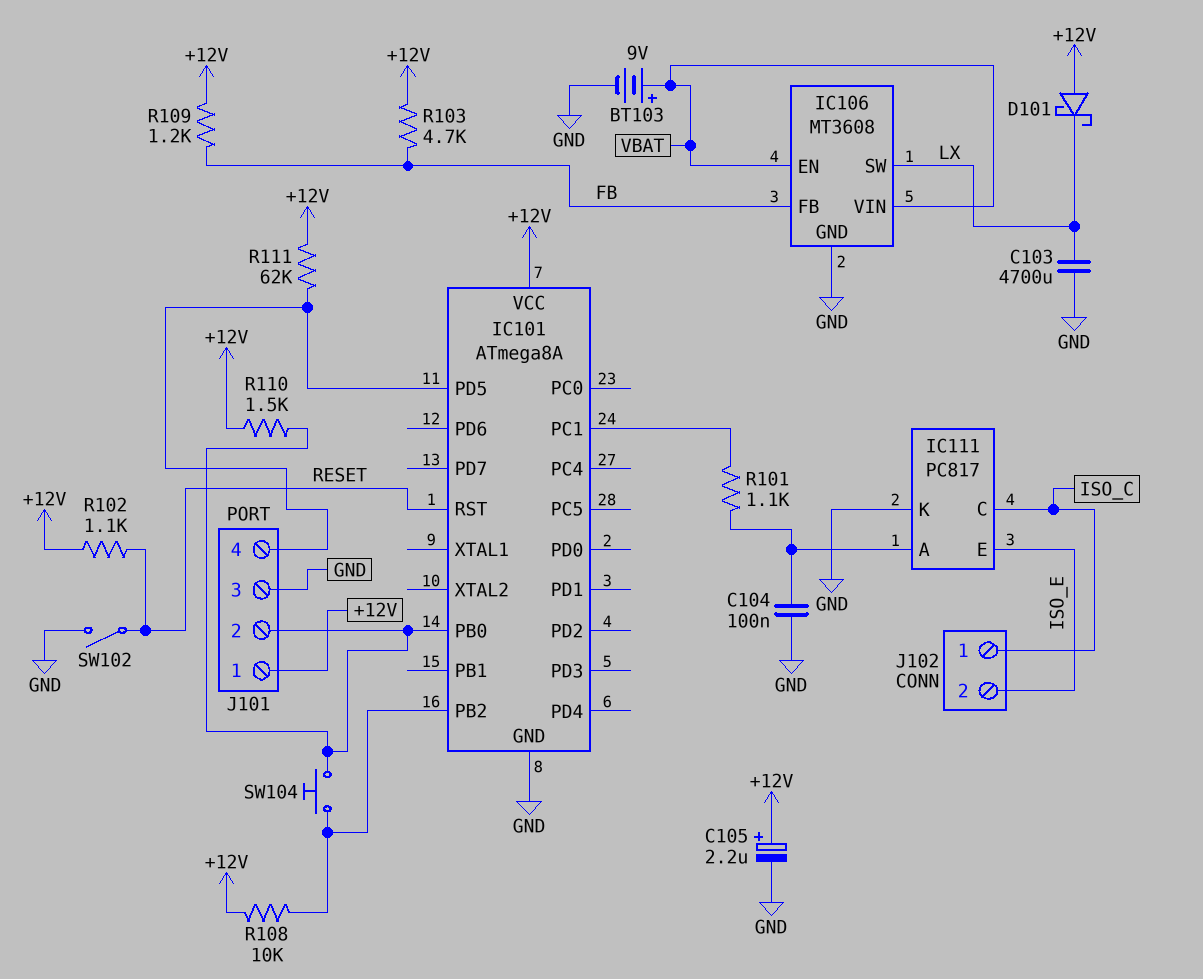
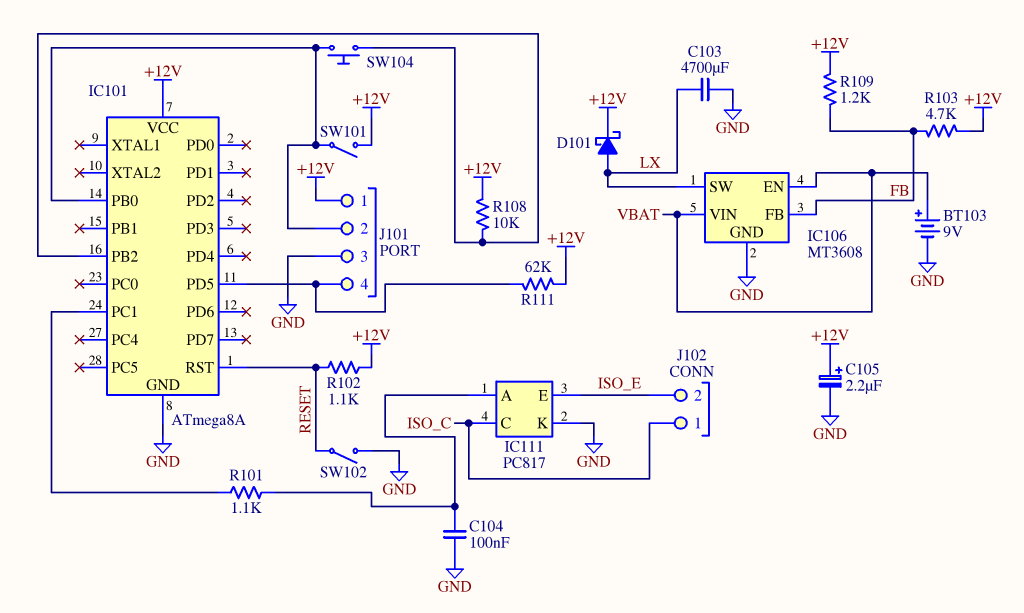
D101: schottky (A +12V, K LX) -> schottky (A LX, K +12V)
R110: 1.5k (+12V, IC101/PB0) -> none
SW101: none -> switch (+12V, IC101/PB0)

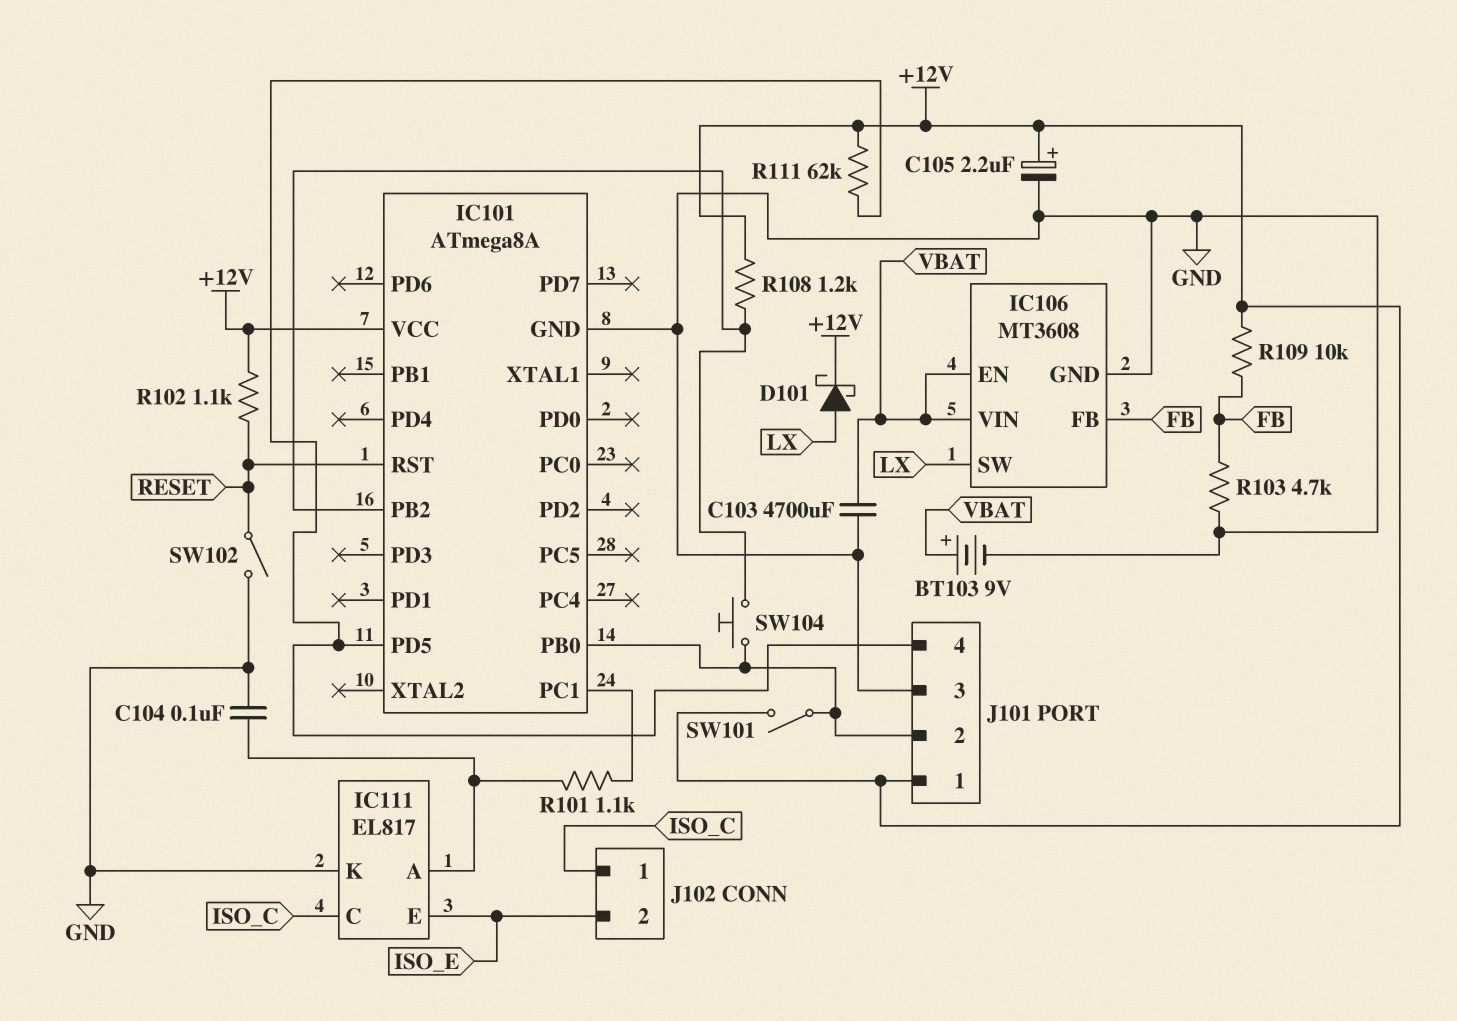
C103: 4700uF (GND, LX) -> 4700uF (GND, VBAT)
IC111: PC817 -> EL817
R103: 4.7k (+12V, FB) -> 4.7k (FB, GND)
R108: 10k (+12V, IC101/PB2) -> 1.2k (+12V, IC101/PB2)
R109: 1.2k (+12V, FB) -> 10k (+12V, FB)

